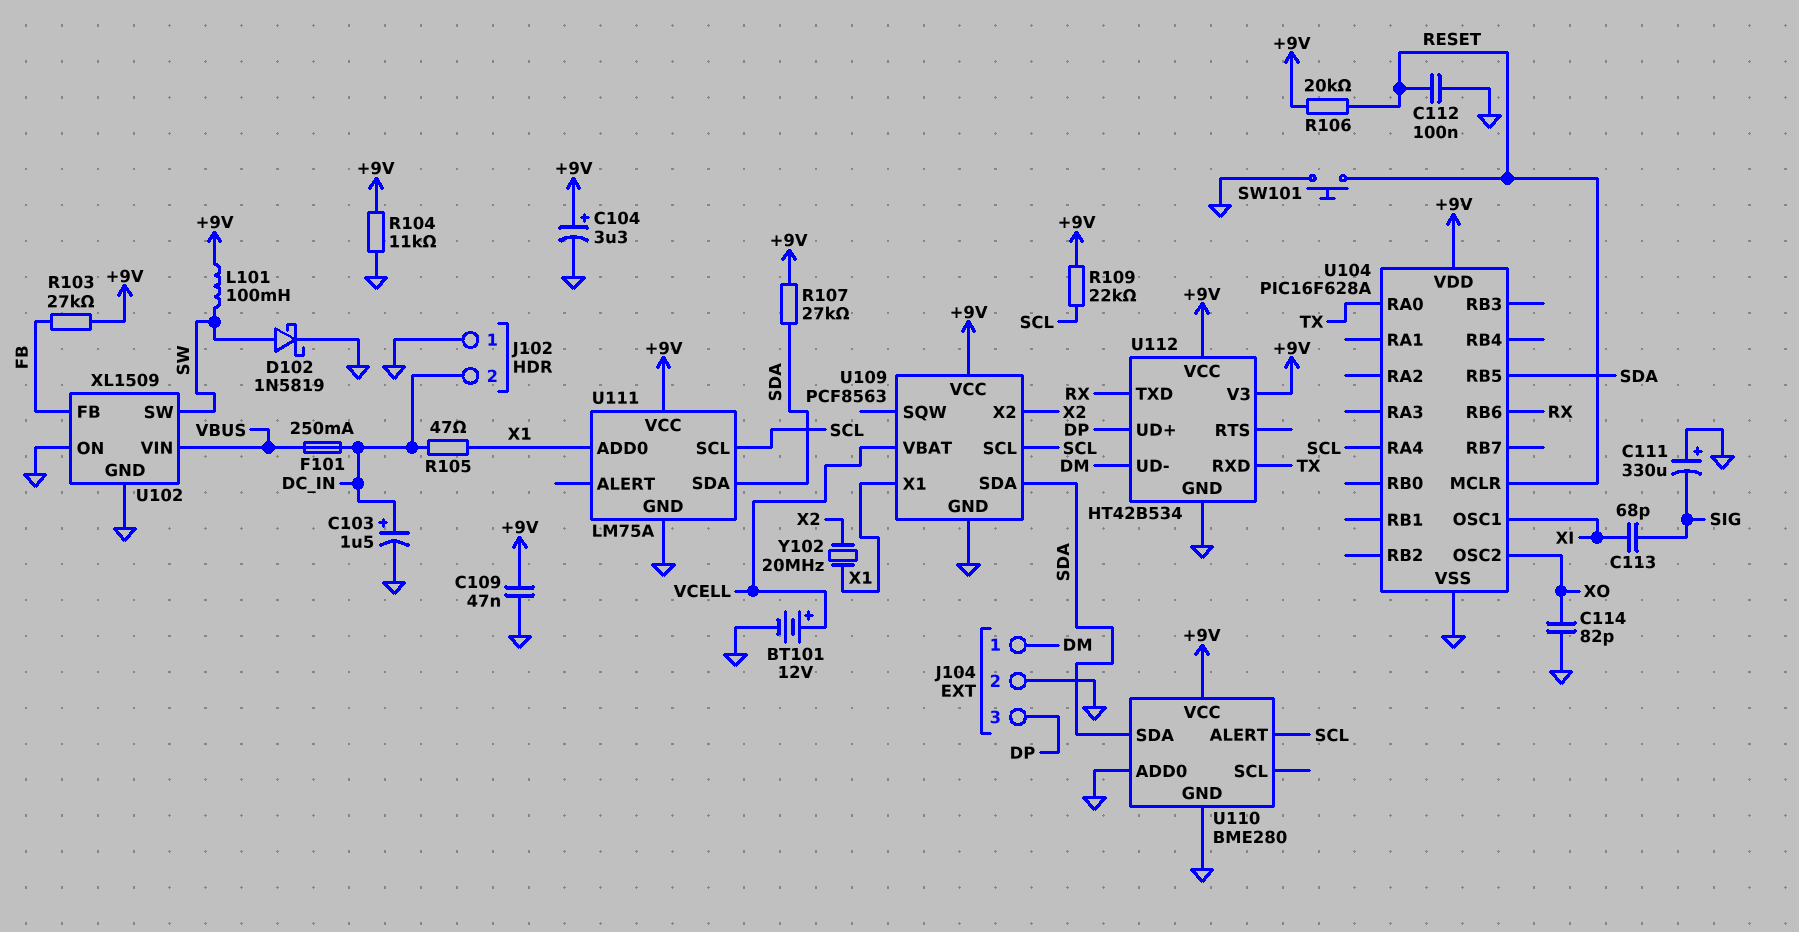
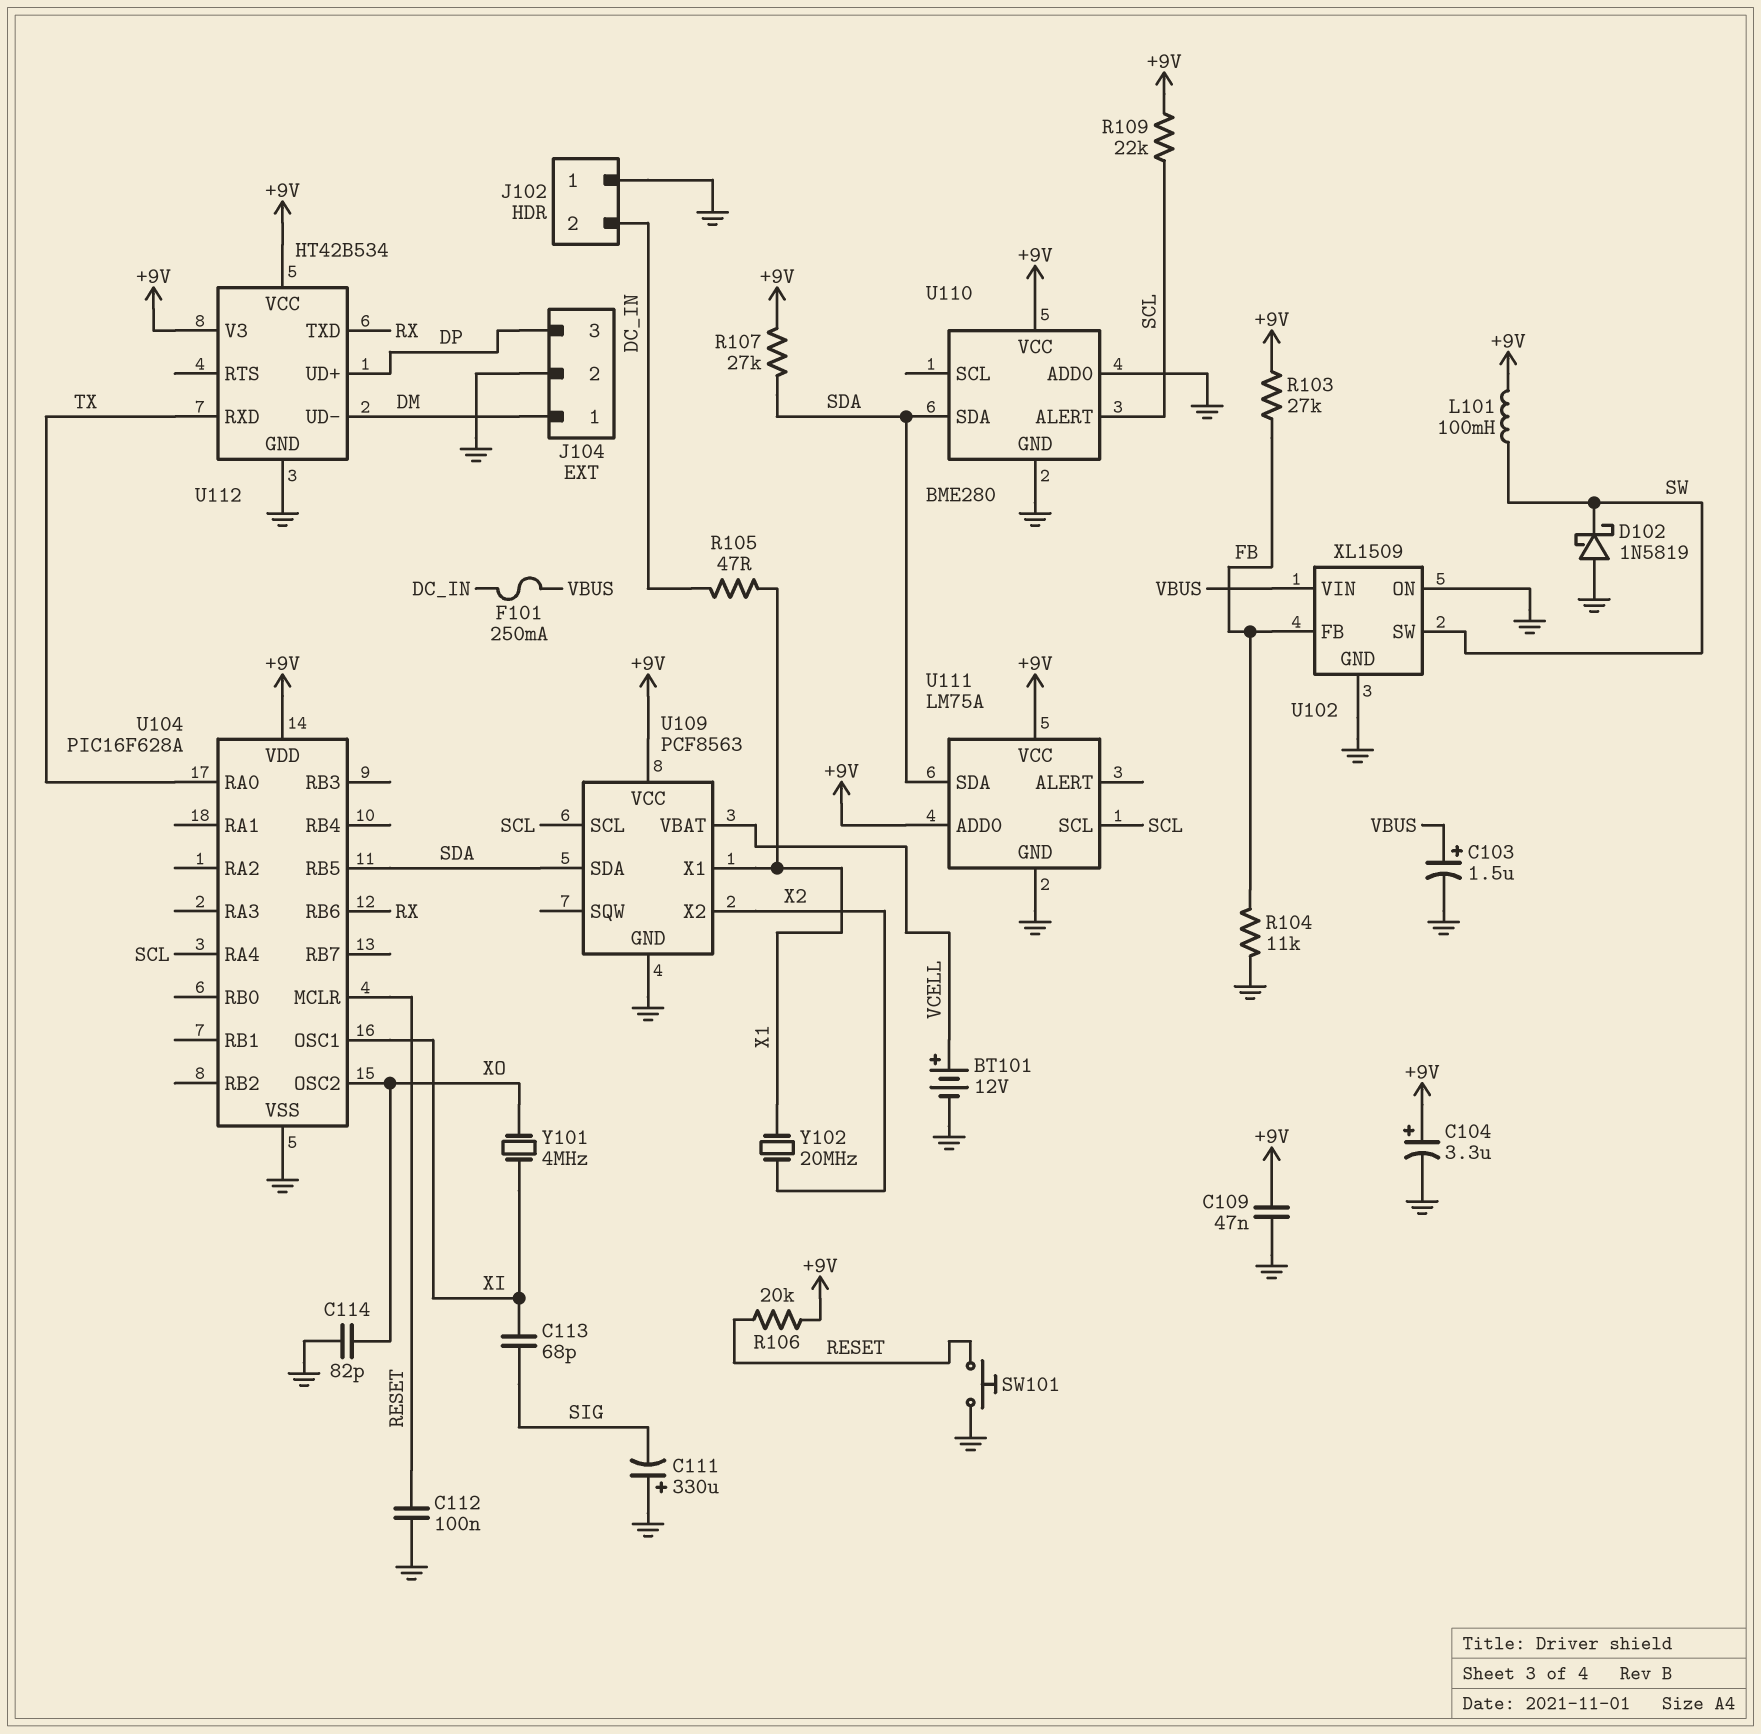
C103: 1.5uF (plus DC_IN, minus GND) -> 1.5uF (plus VBUS, minus GND)
D102: schottky 1N5819 (A SW, K GND) -> schottky 1N5819 (A GND, K SW)
R104: 11k (+9V, GND) -> 11k (FB, GND)
U111 pin ADD0: X1 -> +9V
Y101: none -> 4MHz (XI, XO)

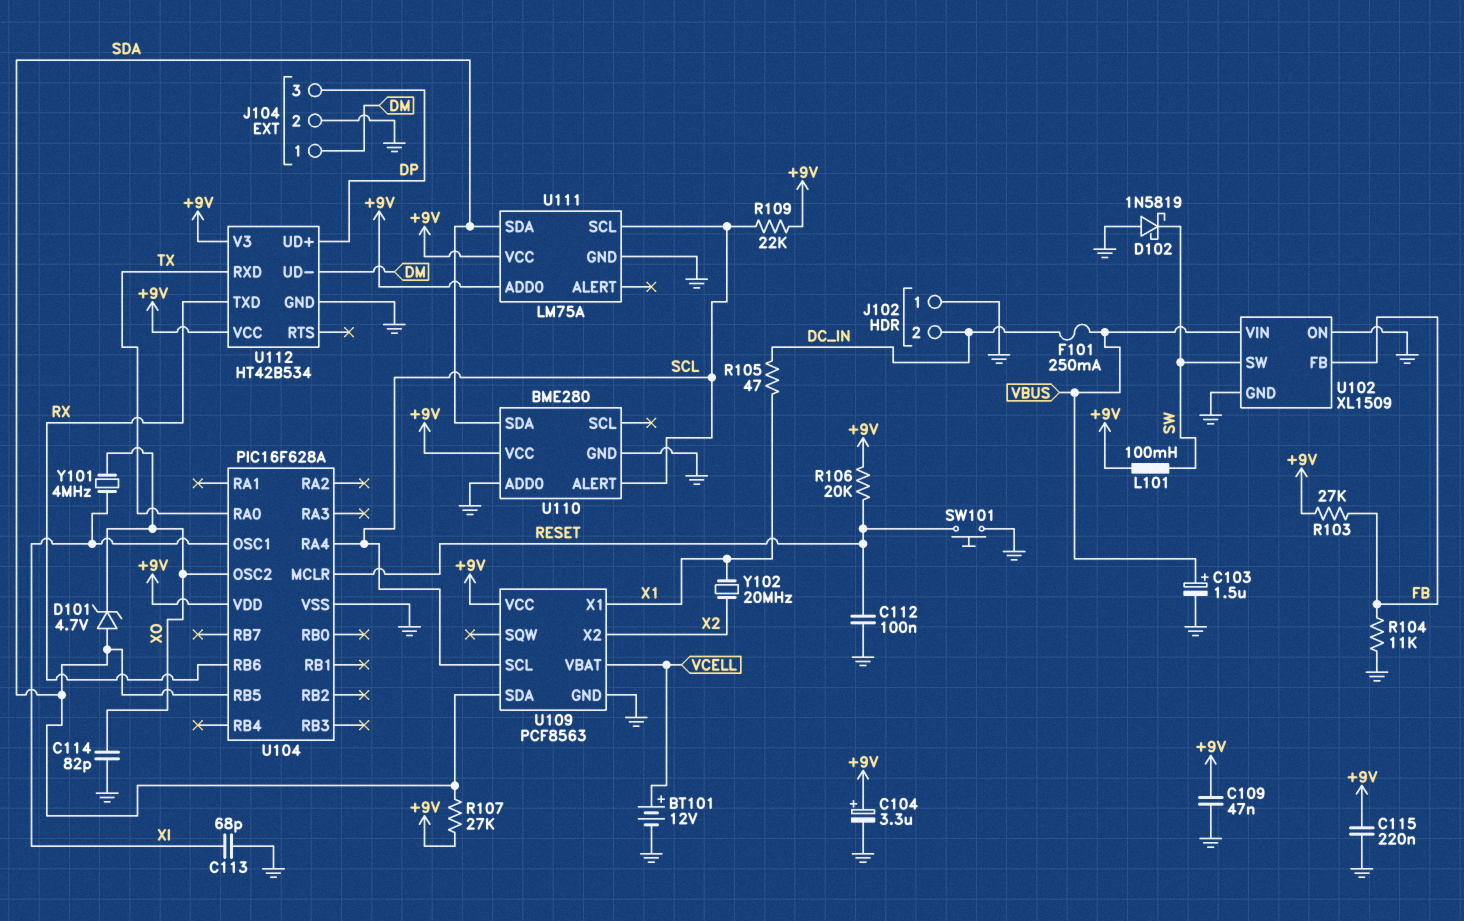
C111: 330uF (plus GND, minus SIG) -> none
C113: 68pF (SIG, XI) -> 68pF (GND, XI)
C115: none -> 220nF (+9V, GND)
D101: none -> zener 4.7V (A SDA, K XO)

